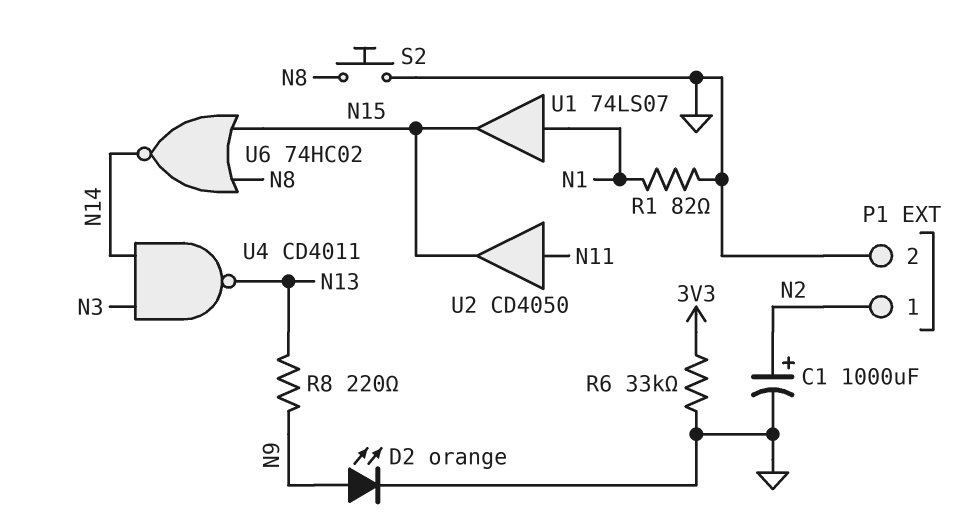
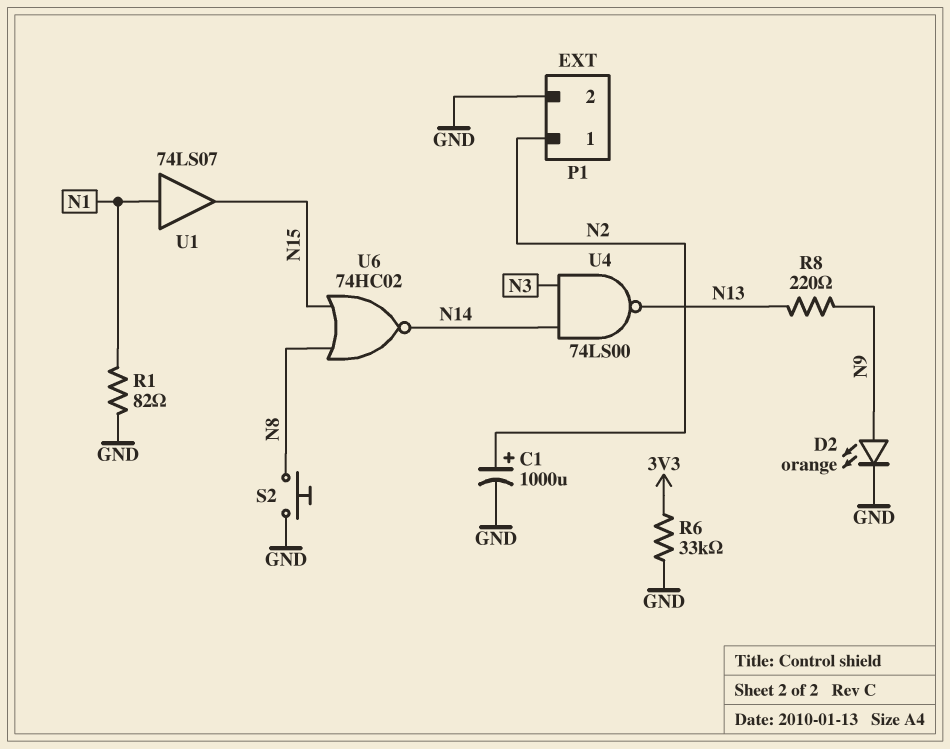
U2: buffer CD4050 (in N11, out N15) -> none
U4: NAND CD4011 (in N3, in N14, out N13) -> NAND 74LS00 (in N3, in N14, out N13)

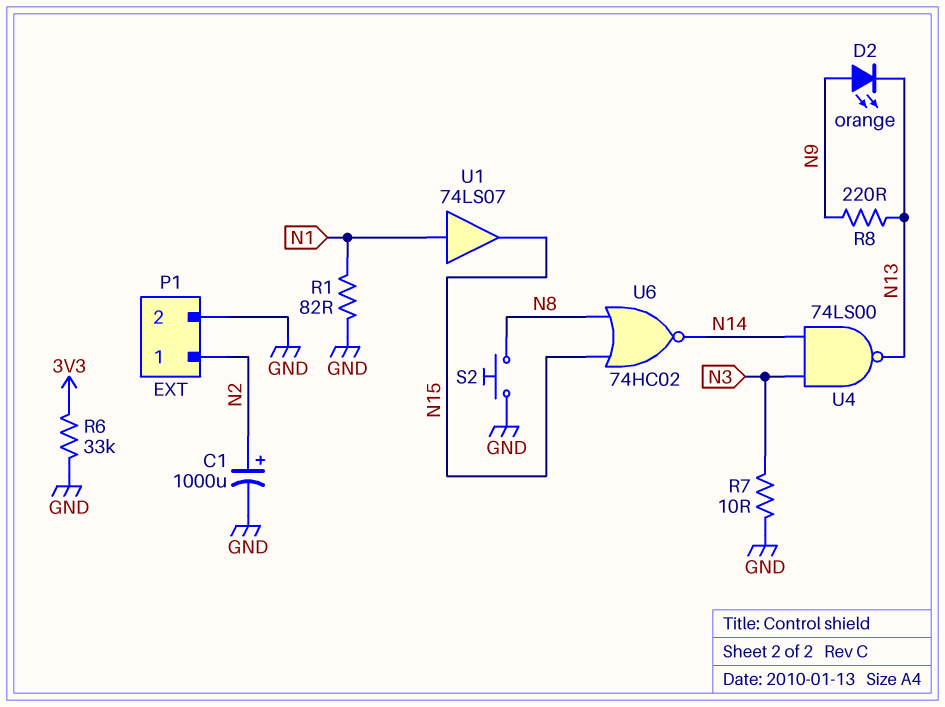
D2: LED orange (A N9, K GND) -> LED orange (A N9, K N13)
R7: none -> 10 (GND, N3)

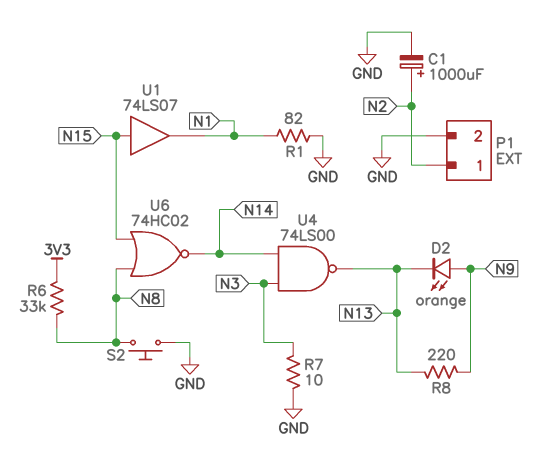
R6: 33k (3V3, GND) -> 33k (3V3, N8)
U1: buffer 74LS07 (in N1, out N15) -> buffer 74LS07 (in N15, out N1)

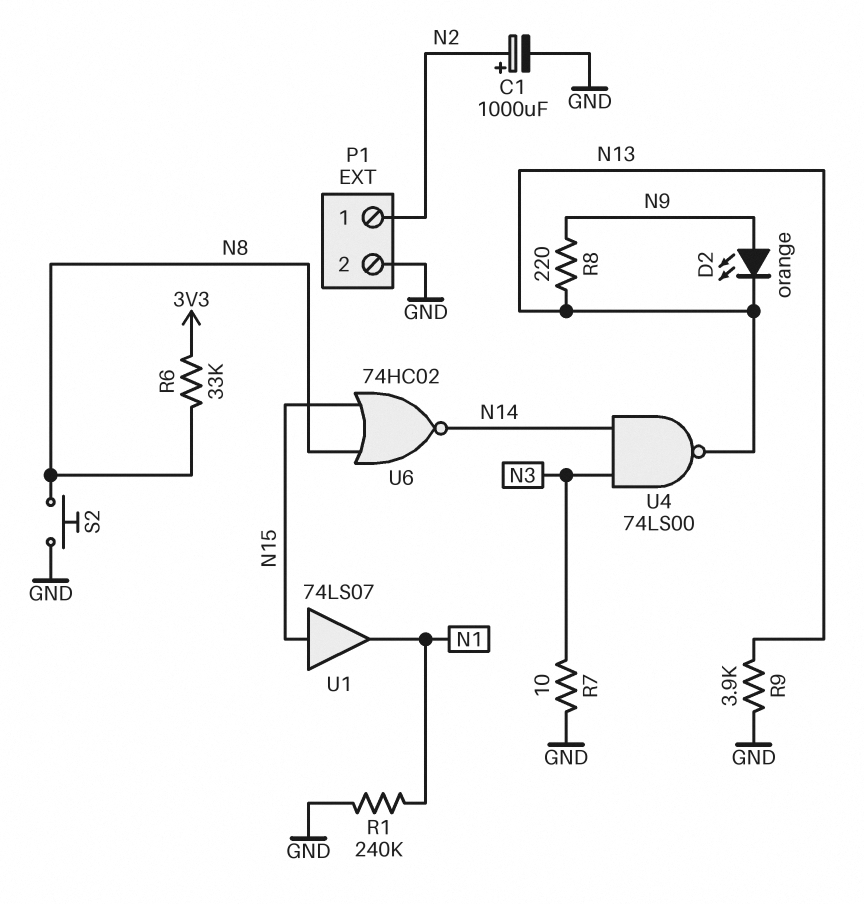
R1: 82 (GND, N1) -> 240k (GND, N1)
R9: none -> 3.9k (GND, N13)

